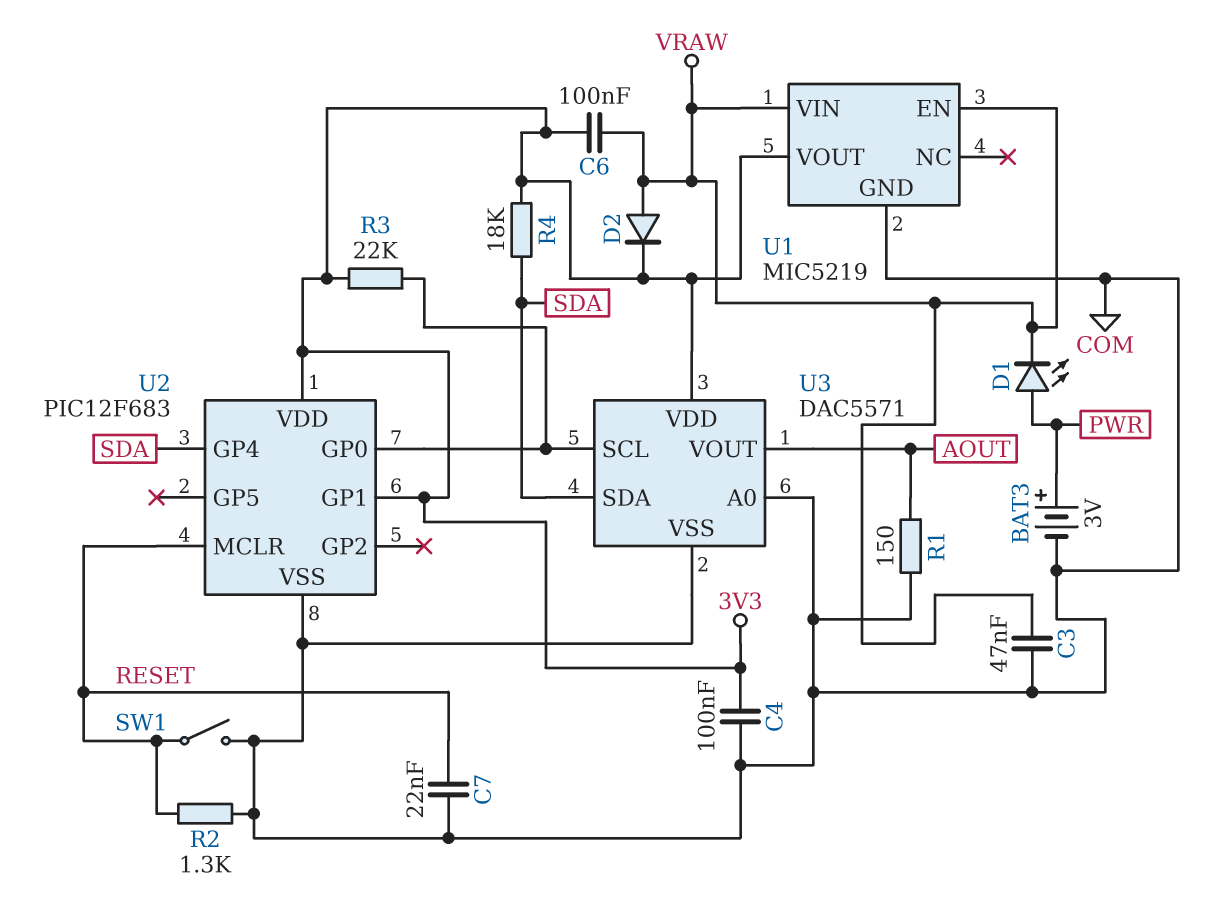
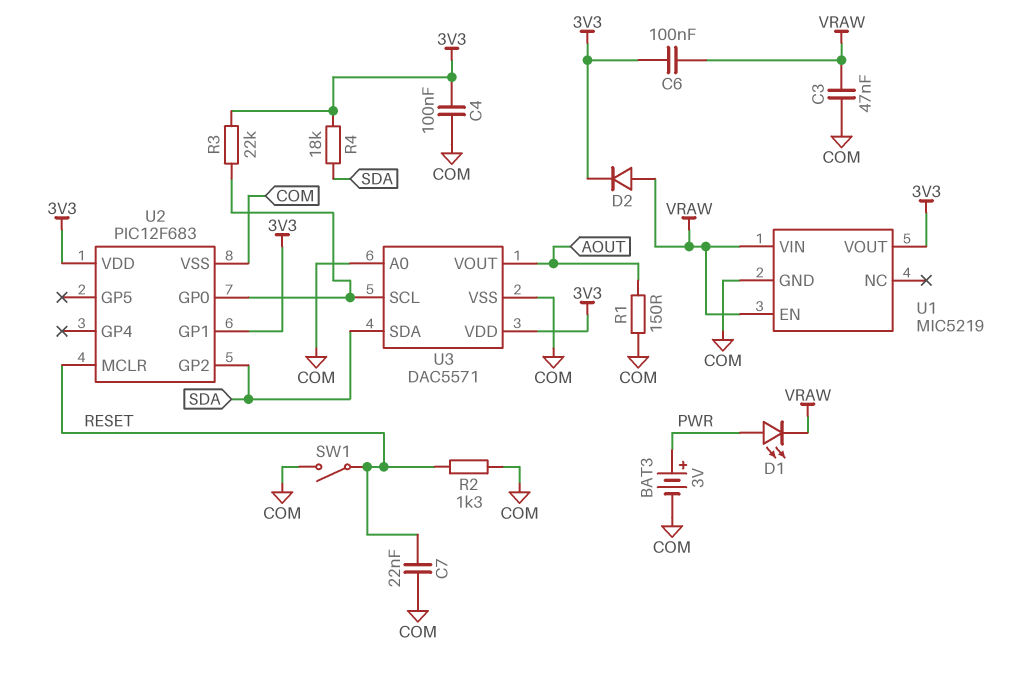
U2 pin GP2: none -> SDA
U2 pin GP4: SDA -> none

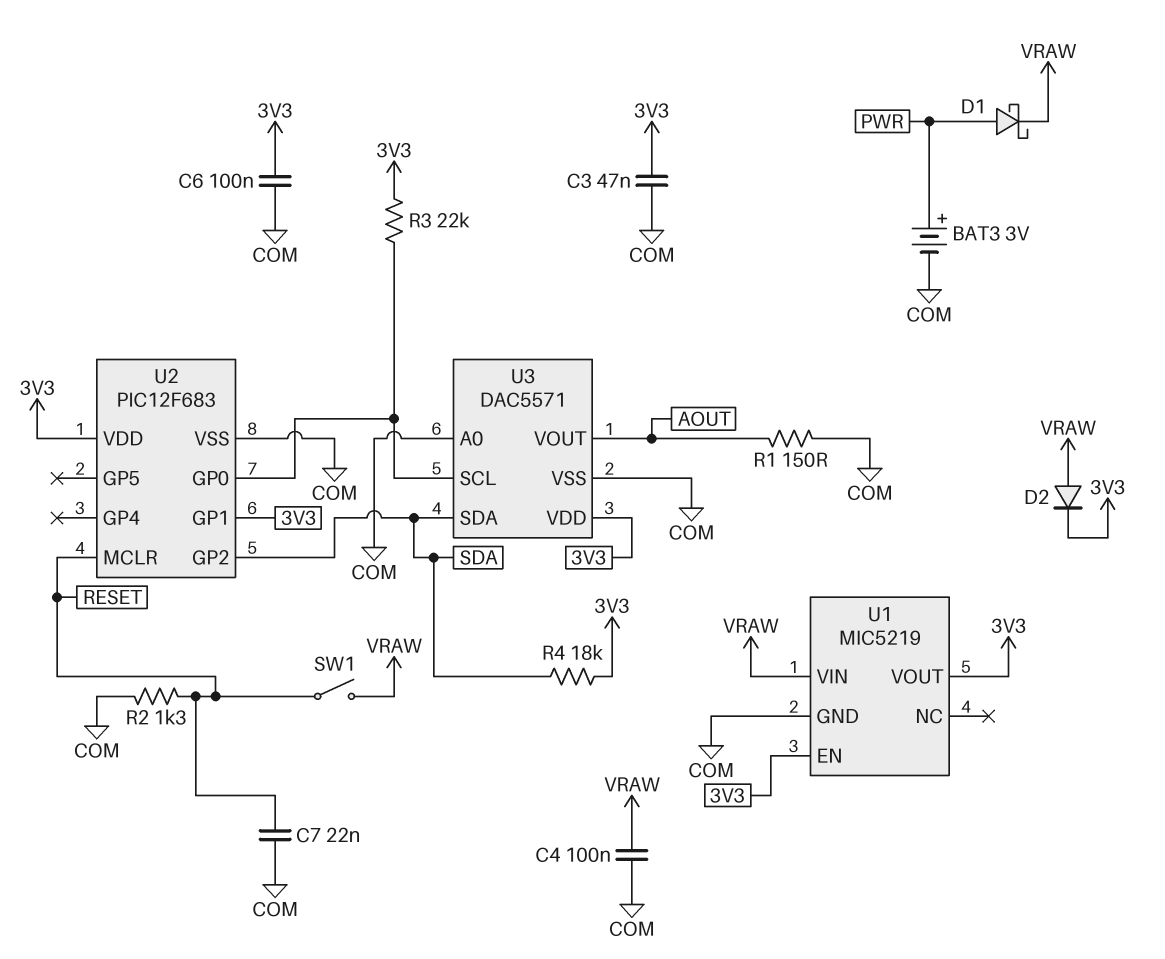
C3: 47nF (COM, VRAW) -> 47nF (3V3, COM)
C4: 100nF (3V3, COM) -> 100nF (COM, VRAW)
C6: 100nF (3V3, VRAW) -> 100nF (3V3, COM)
D1: LED (A PWR, K VRAW) -> schottky (A PWR, K VRAW)
SW1: switch (COM, RESET) -> switch (RESET, VRAW)
U1 pin EN: VRAW -> 3V3

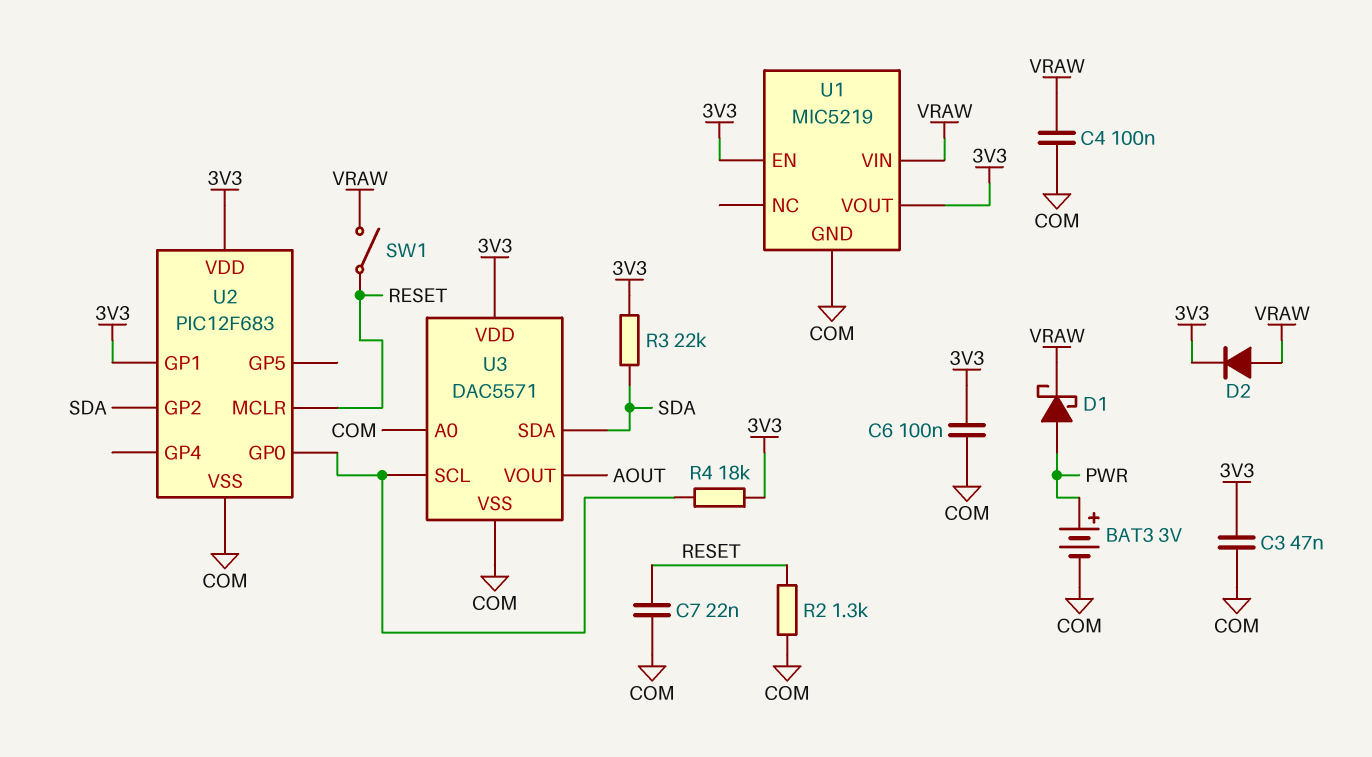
R1: 150 (AOUT, COM) -> none
R3: 22k (3V3, U2/GP0) -> 22k (3V3, SDA)
R4: 18k (3V3, SDA) -> 18k (3V3, U2/GP0)

